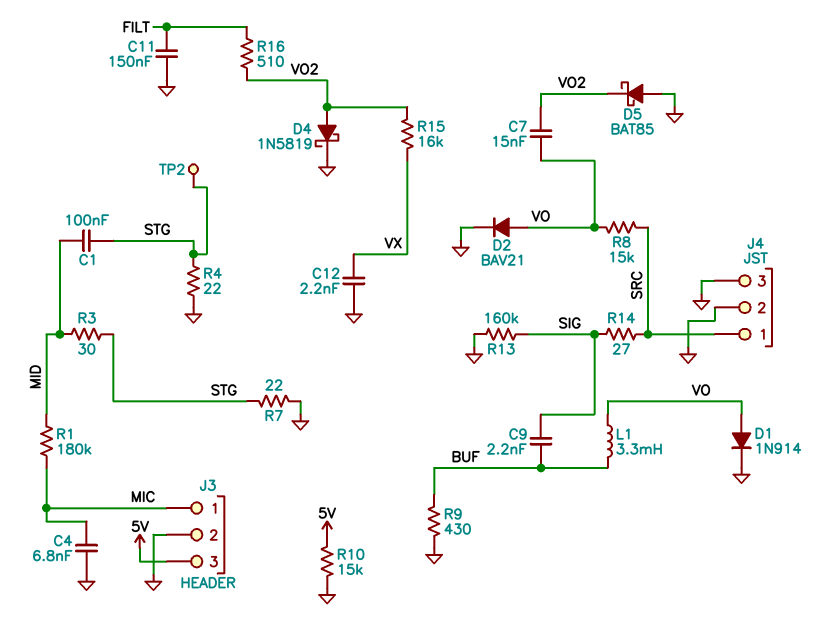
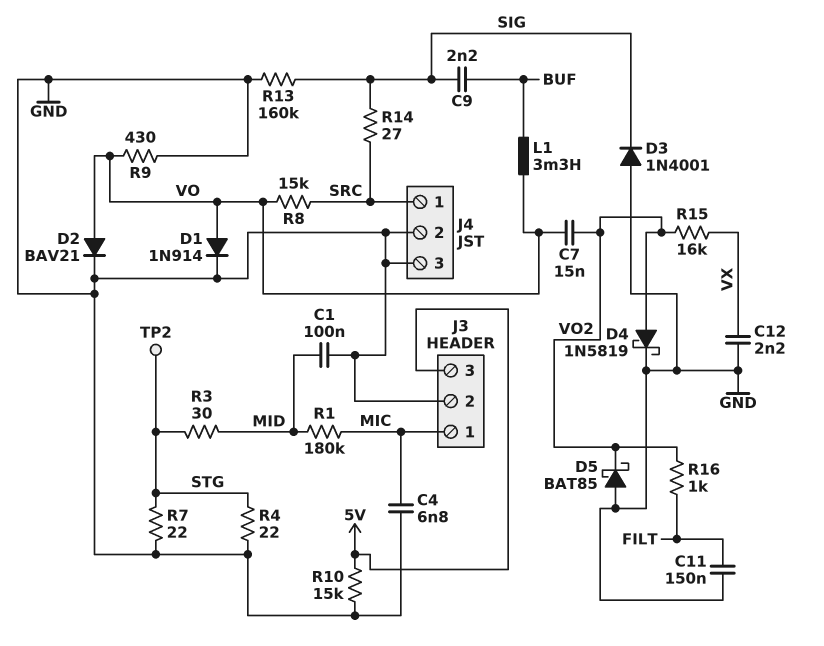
C1: 100nF (MID, STG) -> 100nF (GND, MID)
D3: none -> diode 1N4001 (A GND, K SIG)
R9: 430 (BUF, GND) -> 430 (GND, VO)
R16: 510 (FILT, VO2) -> 1k (FILT, VO2)

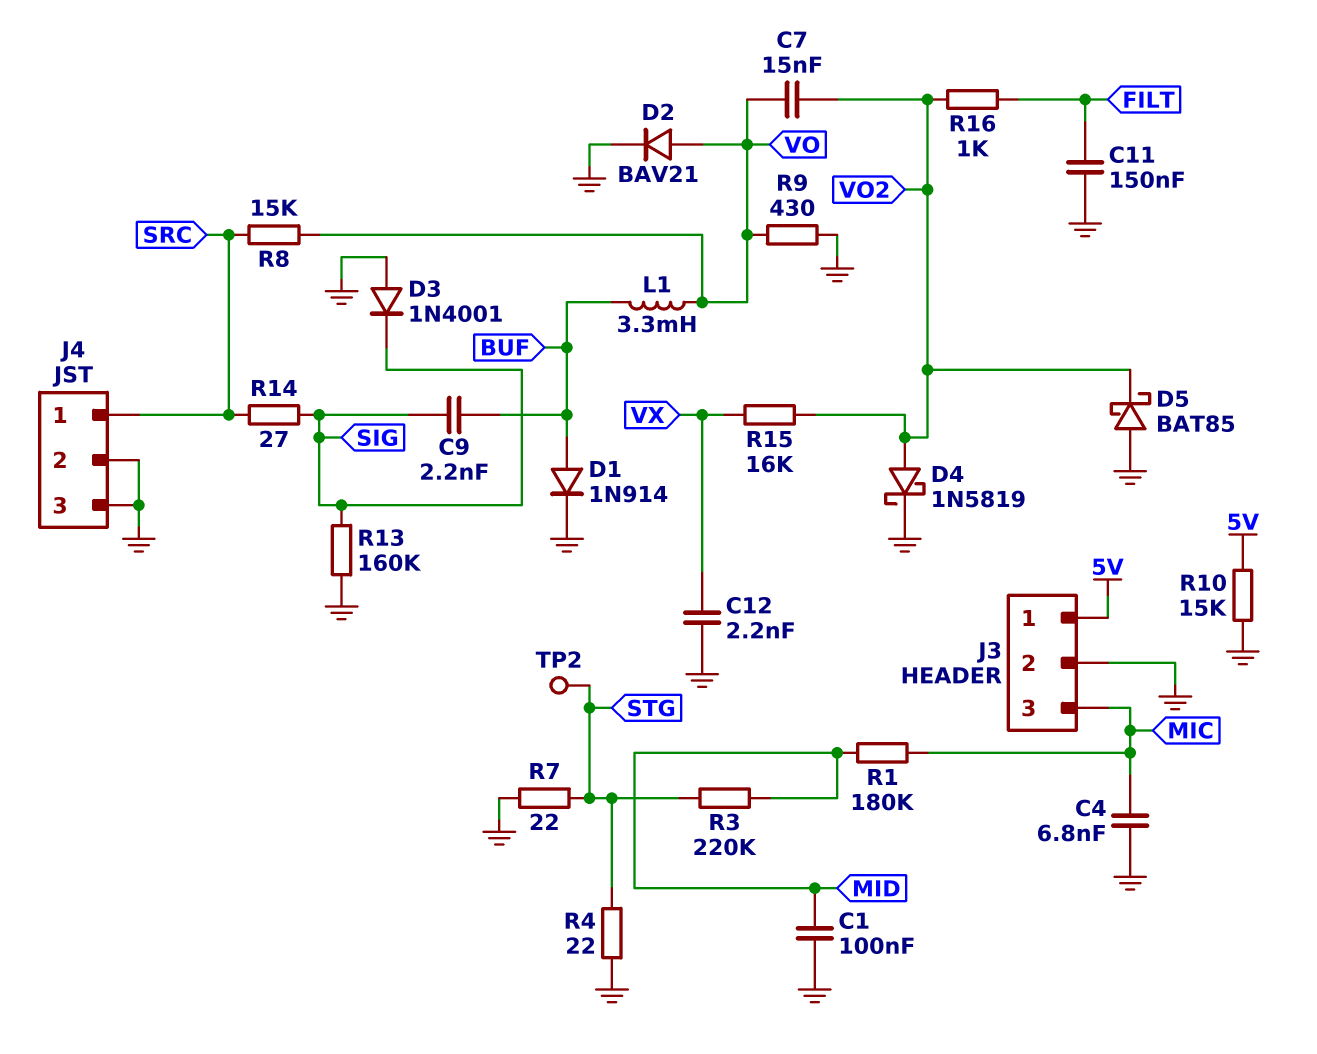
D1: diode 1N914 (A VO, K GND) -> diode 1N914 (A BUF, K GND)
J3 pin 1: MIC -> 5V
J3 pin 3: 5V -> MIC
R3: 30 (MID, STG) -> 220k (MID, STG)

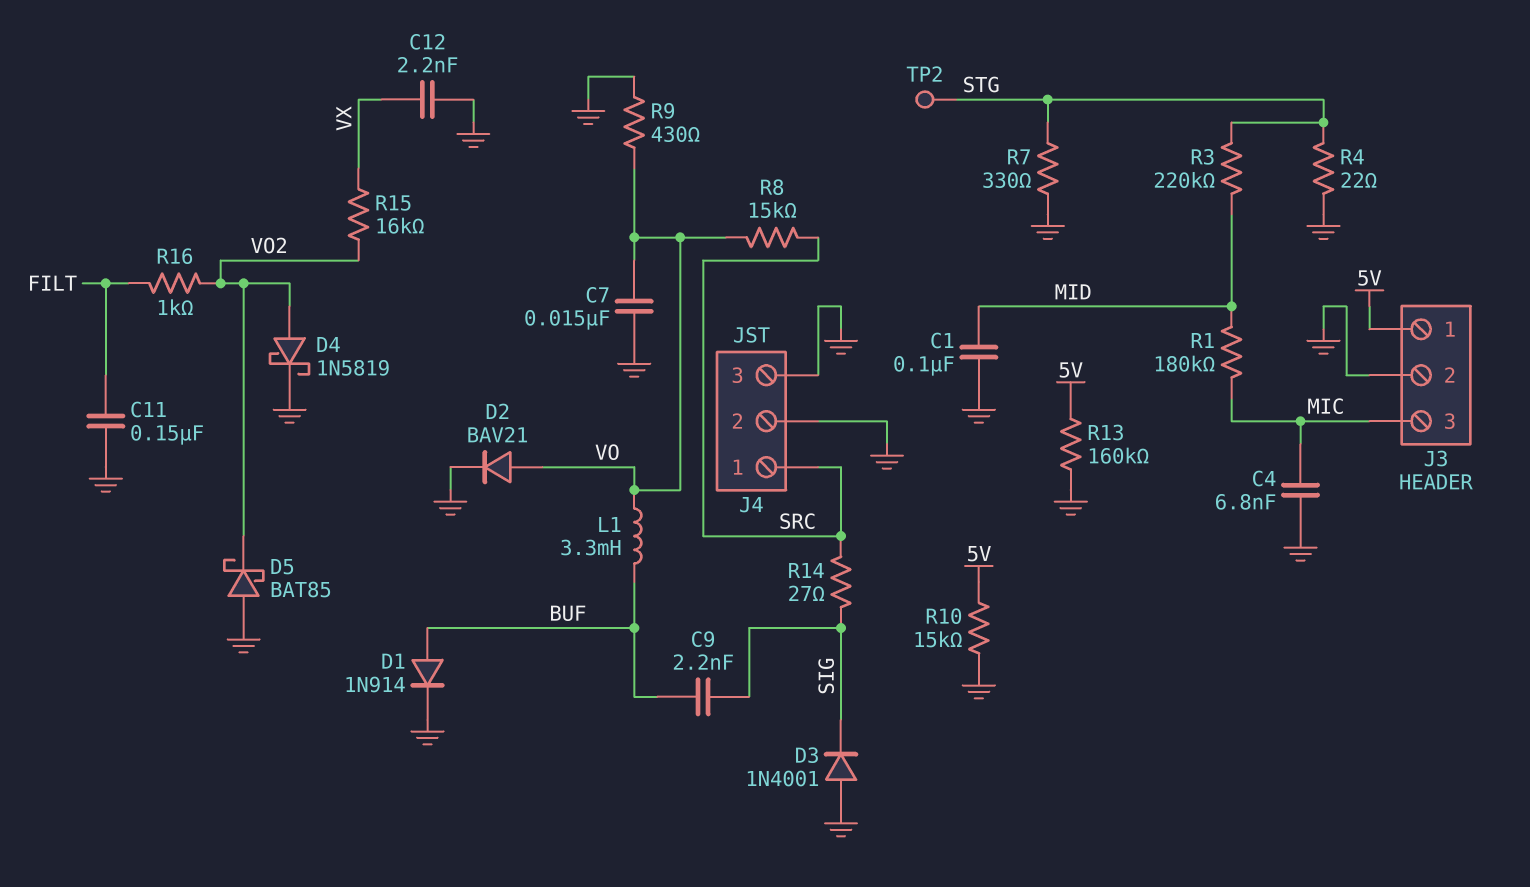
C7: 15nF (VO, VO2) -> 15nF (GND, VO)
R7: 22 (GND, STG) -> 330 (GND, STG)
R13: 160k (GND, SIG) -> 160k (5V, GND)

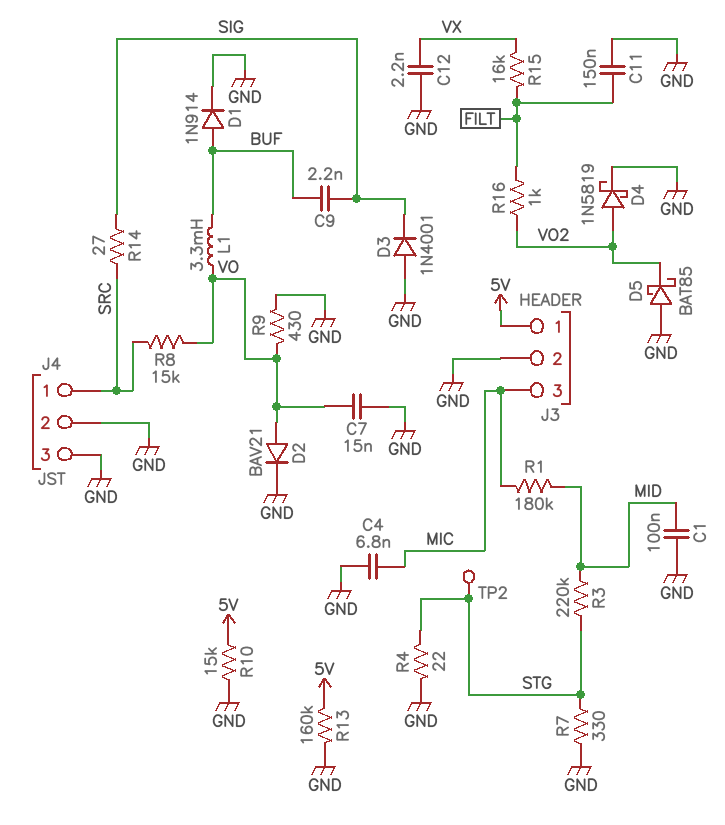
R15: 16k (VO2, VX) -> 16k (FILT, VX)

